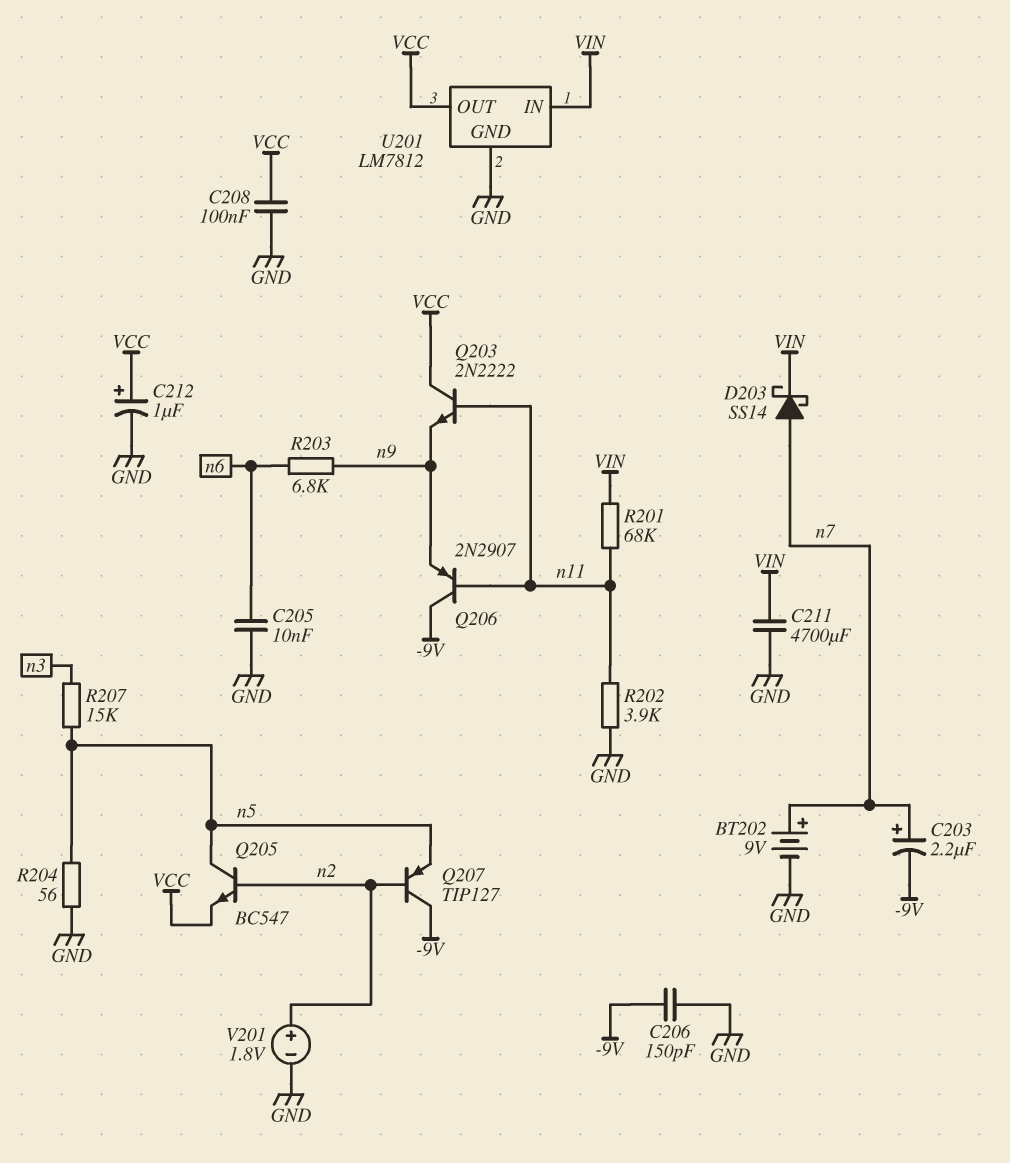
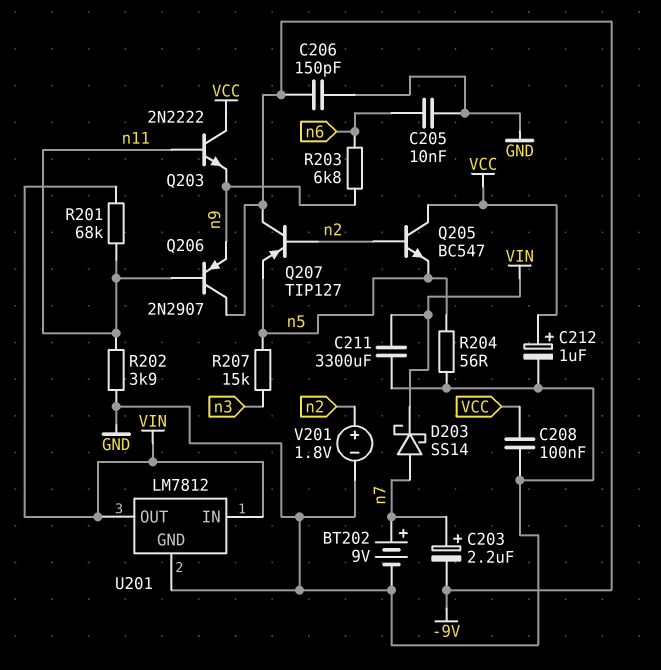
C211: 4700uF (GND, VIN) -> 3300uF (GND, VIN)
Q205: NPN BC547 (B n2, C n5, E VCC) -> NPN BC547 (B n2, C VCC, E n5)
U201 pin OUT: VCC -> VIN

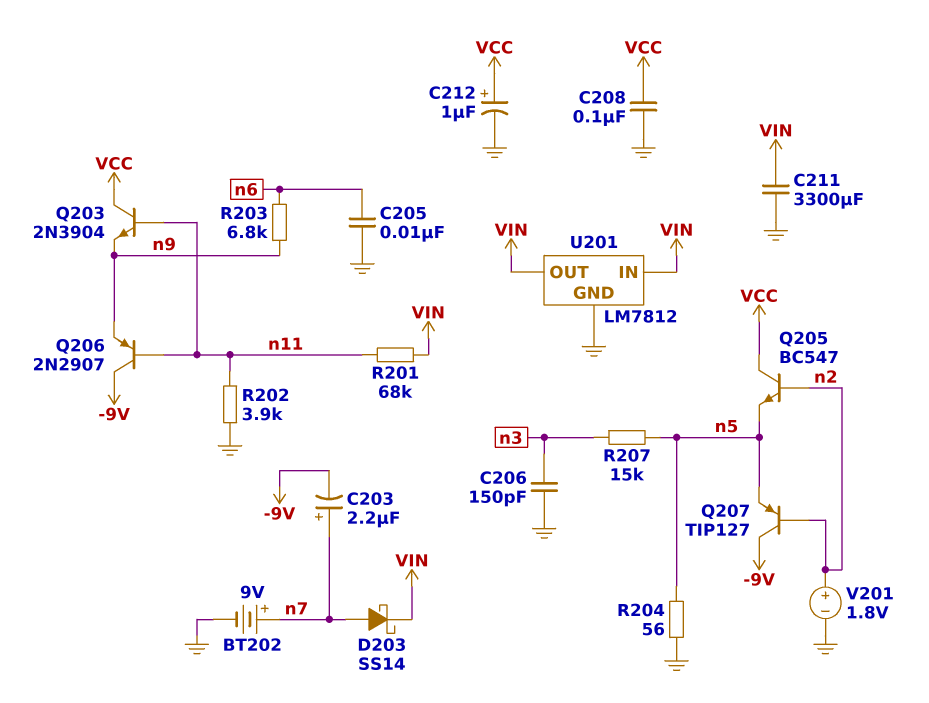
C206: 150pF (-9V, GND) -> 150pF (GND, n3)
Q203: NPN 2N2222 (B n11, C VCC, E n9) -> NPN 2N3904 (B n11, C VCC, E n9)

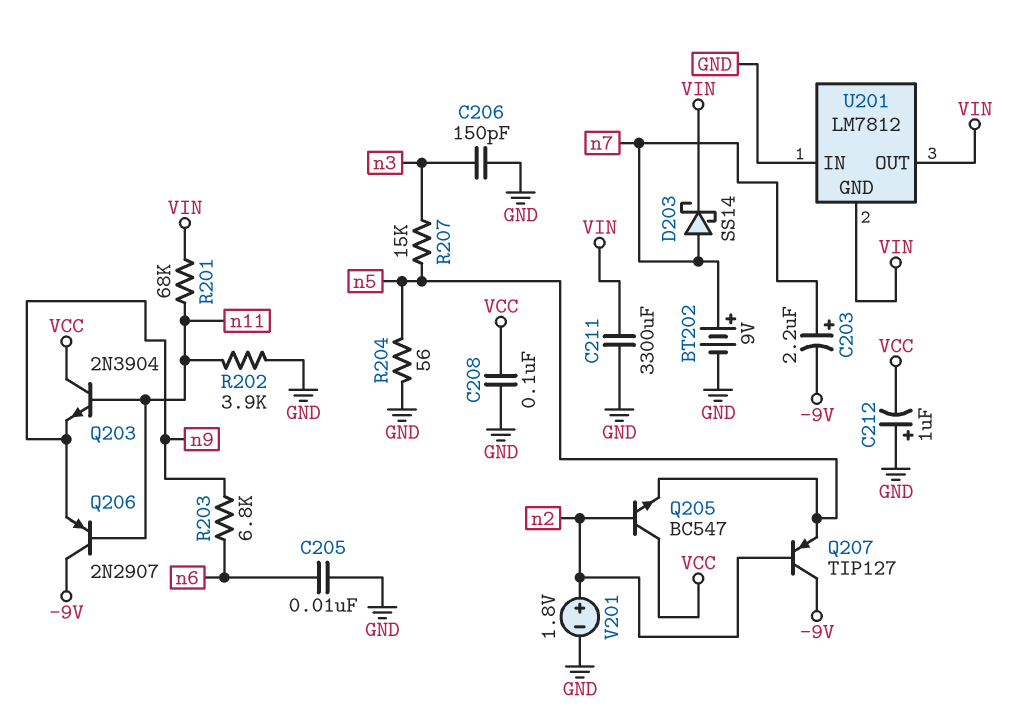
C212: 1uF (plus VCC, minus GND) -> 1uF (plus GND, minus VCC)
U201 pin GND: GND -> VIN
U201 pin IN: VIN -> GND

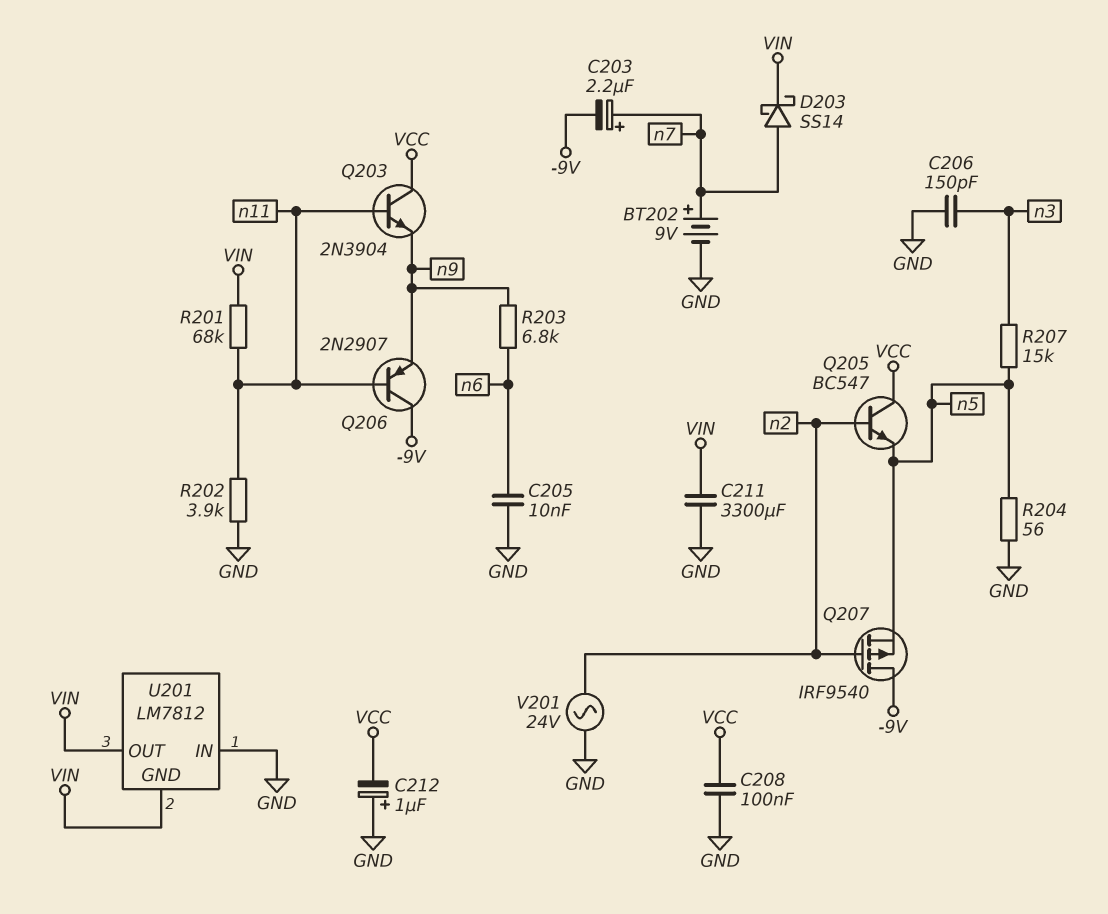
Q207: PNP TIP127 (B n2, C -9V, E n5) -> PMOS IRF9540 (G n2, D -9V, S n5)
V201: 1.8V (plus n2, minus GND) -> AC 24V (GND, n2)

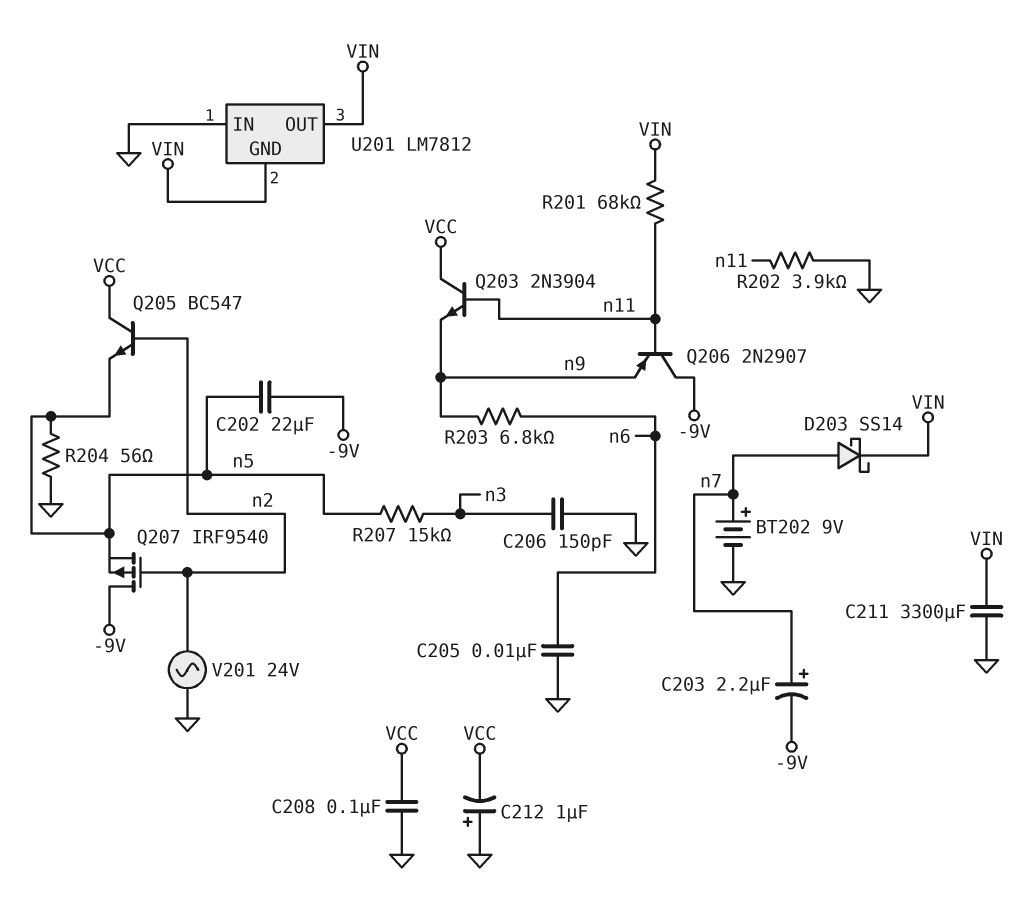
C202: none -> 22uF (-9V, n5)

